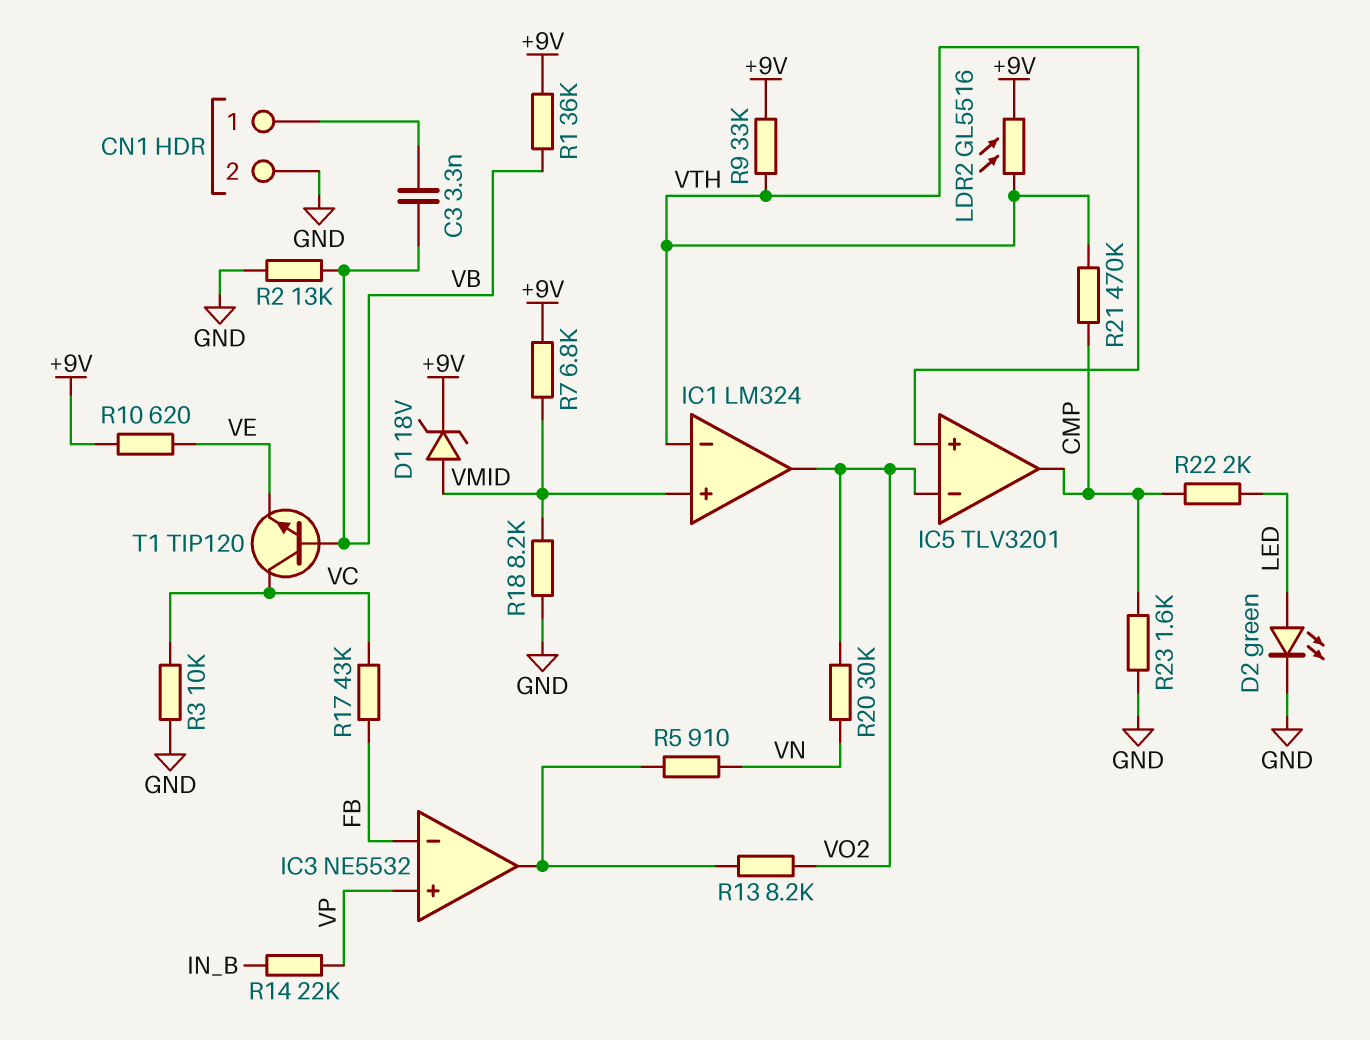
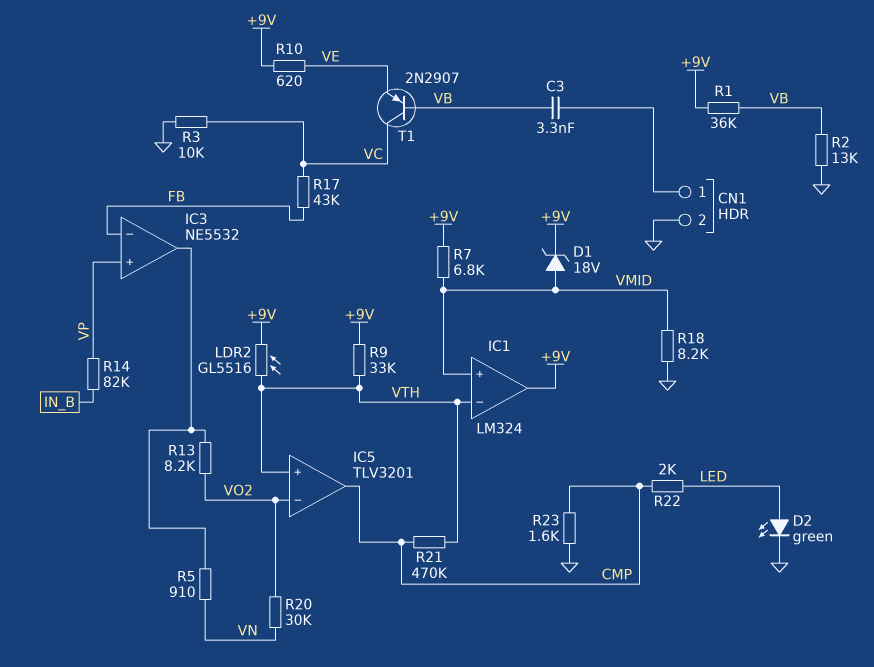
IC1 pin out: VO2 -> +9V
R14: 22k (IN_B, VP) -> 82k (IN_B, VP)
T1: NPN TIP120 (B VB, C VC, E VE) -> PNP 2N2907 (B VB, C VC, E VE)

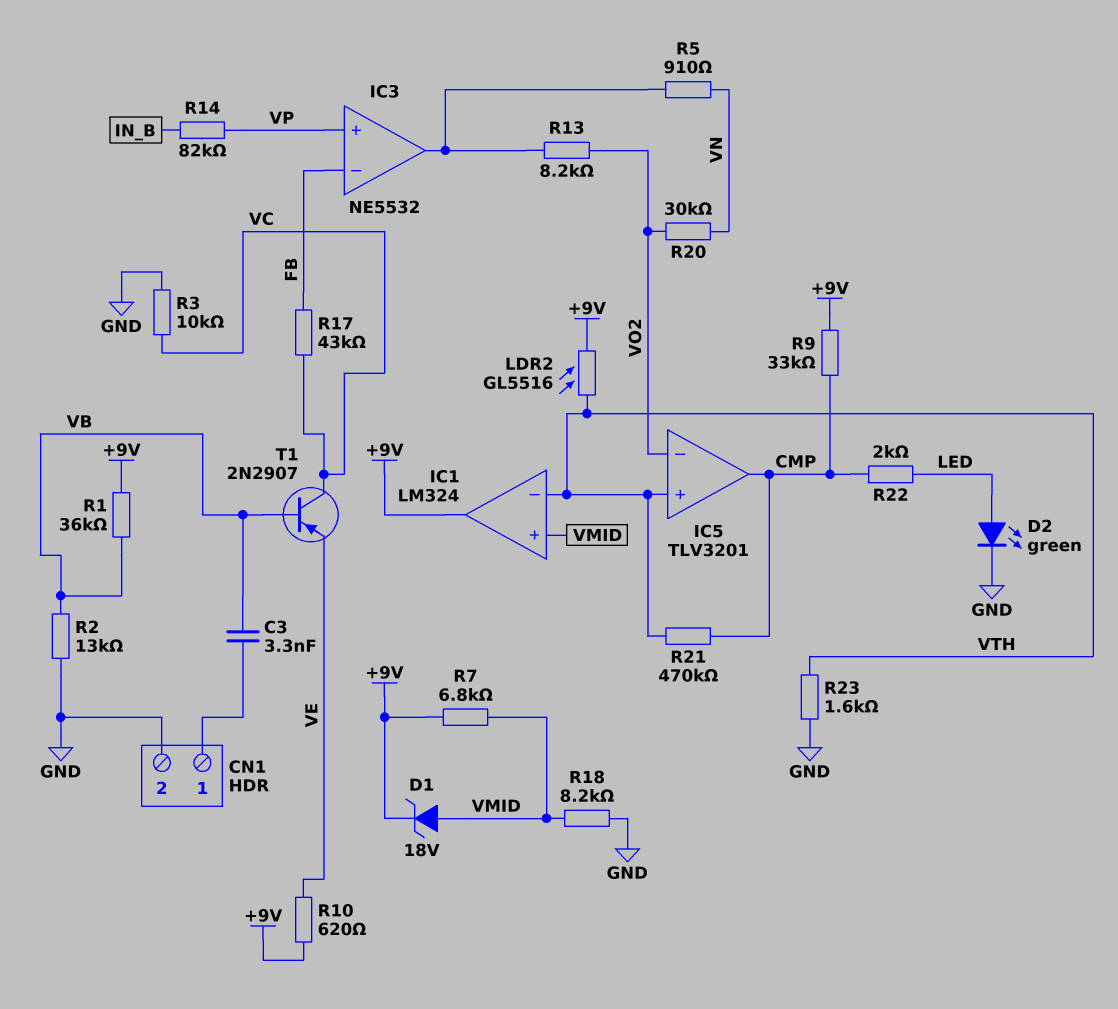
R9: 33k (+9V, VTH) -> 33k (+9V, CMP)
R23: 1.6k (CMP, GND) -> 1.6k (GND, VTH)

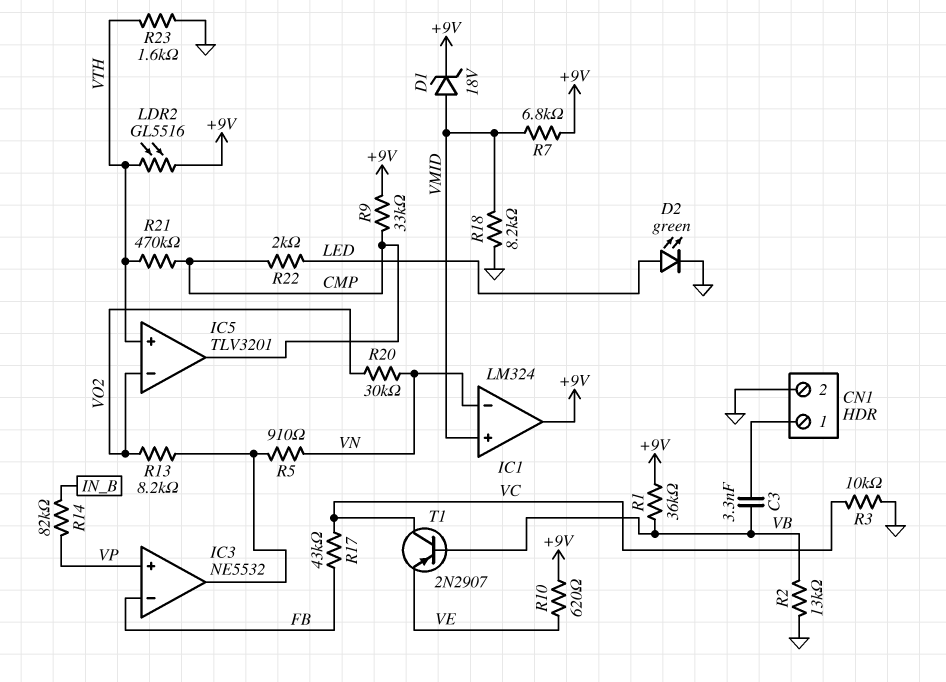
IC1 pin in-: VTH -> VN

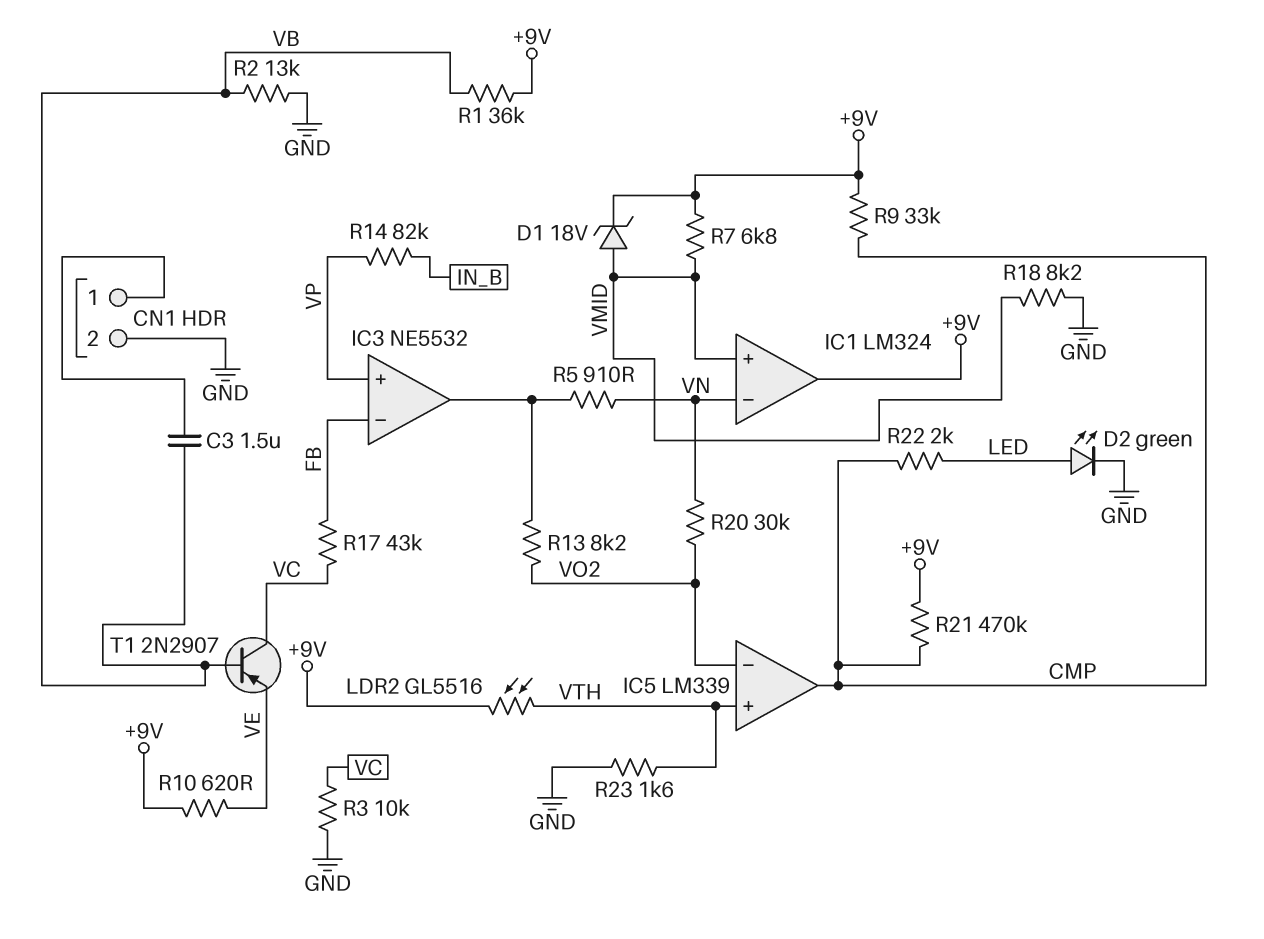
C3: 3.3nF (CN1/1, VB) -> 1.5uF (CN1/1, VB)
IC5: TLV3201 -> LM339
R21: 470k (CMP, VTH) -> 470k (+9V, CMP)

